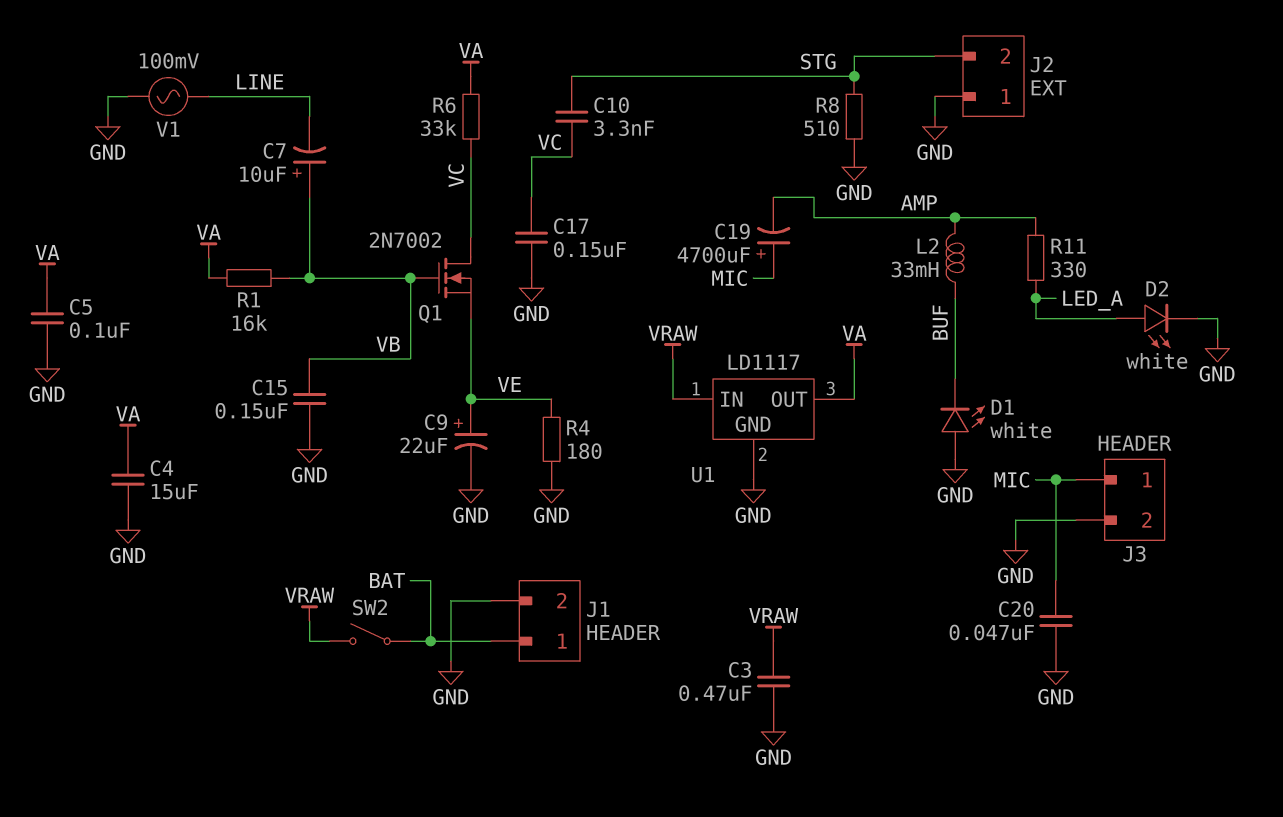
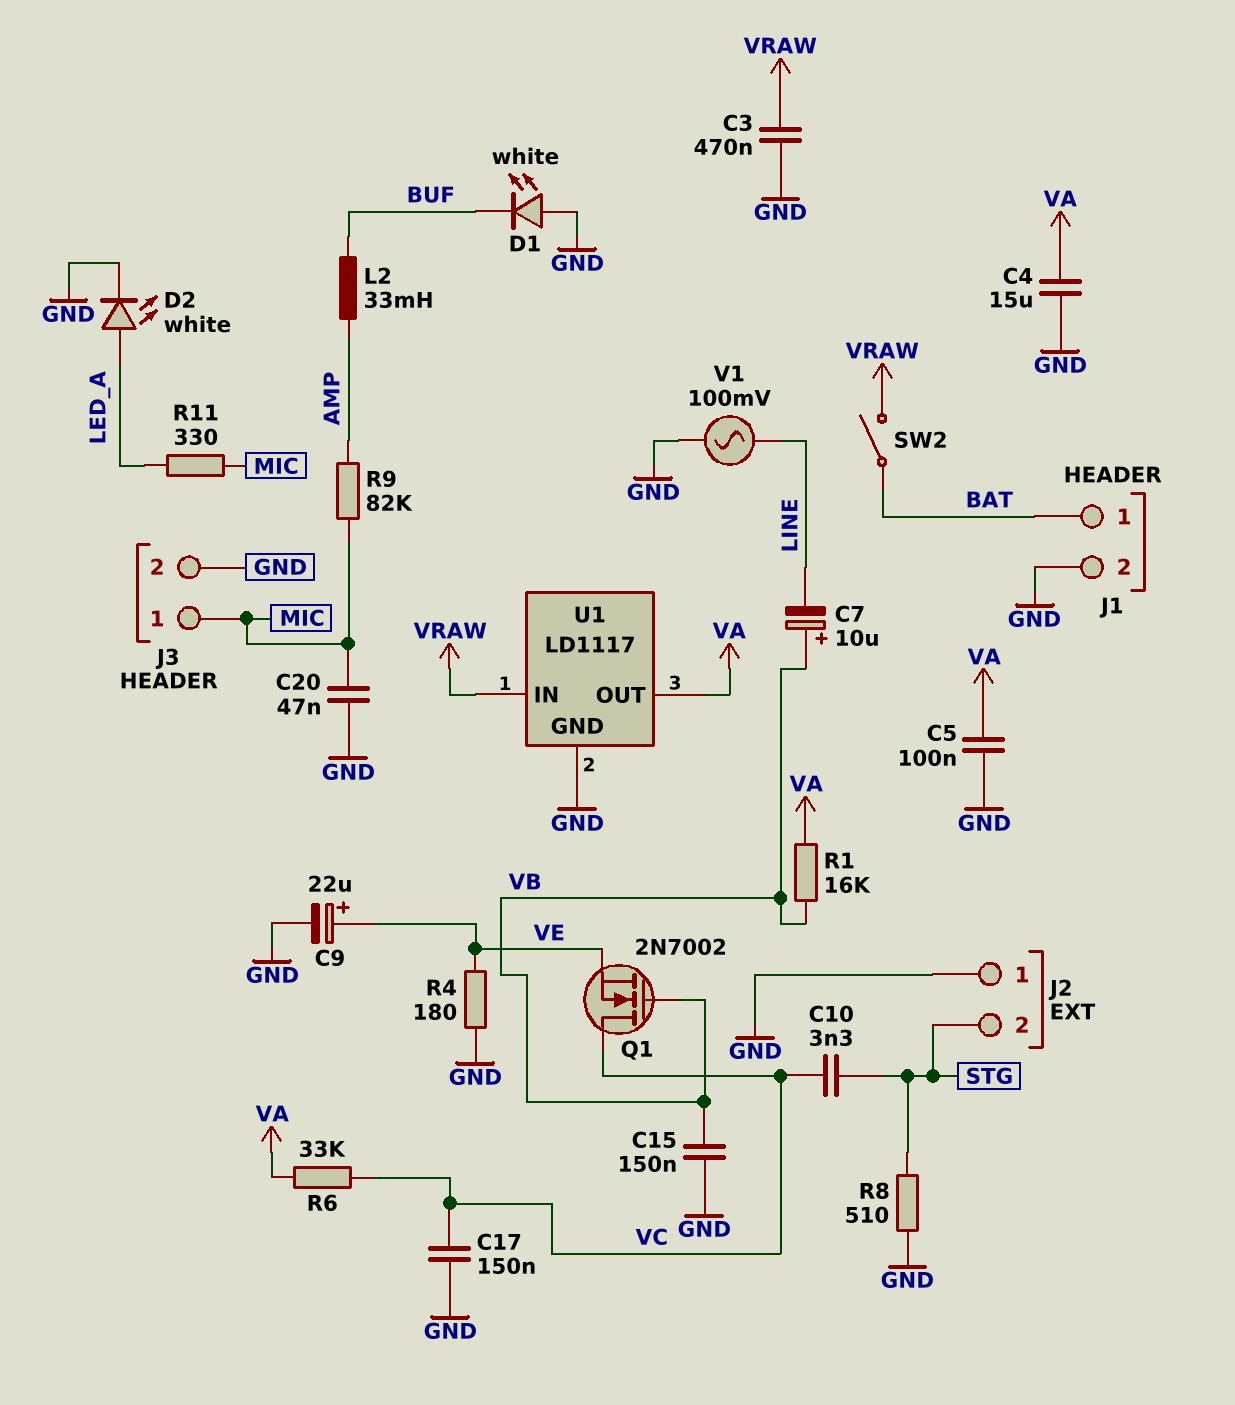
C19: 4700uF (plus MIC, minus AMP) -> none
R9: none -> 82k (AMP, MIC)
R11: 330 (AMP, LED_A) -> 330 (LED_A, MIC)

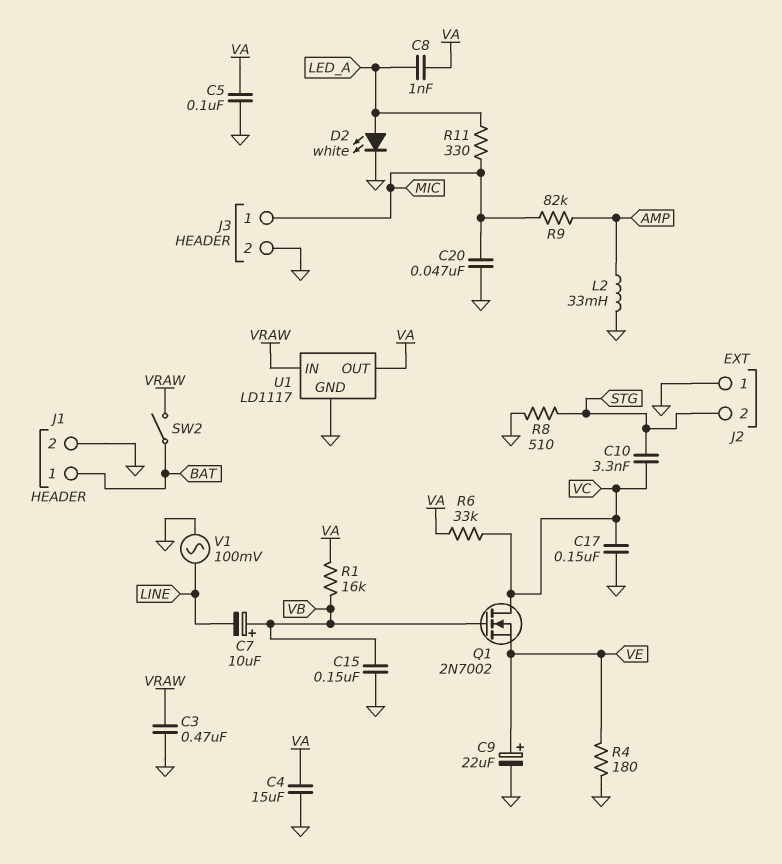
C8: none -> 1nF (LED_A, VA)
D1: LED white (A GND, K BUF) -> none
L2: 33mH (AMP, BUF) -> 33mH (AMP, GND)

